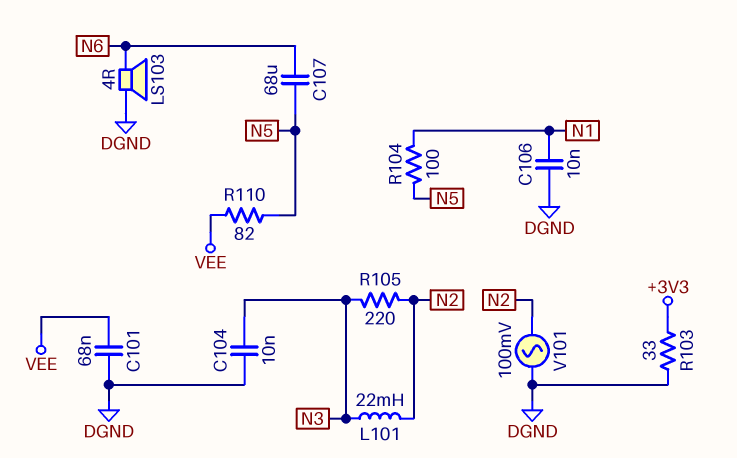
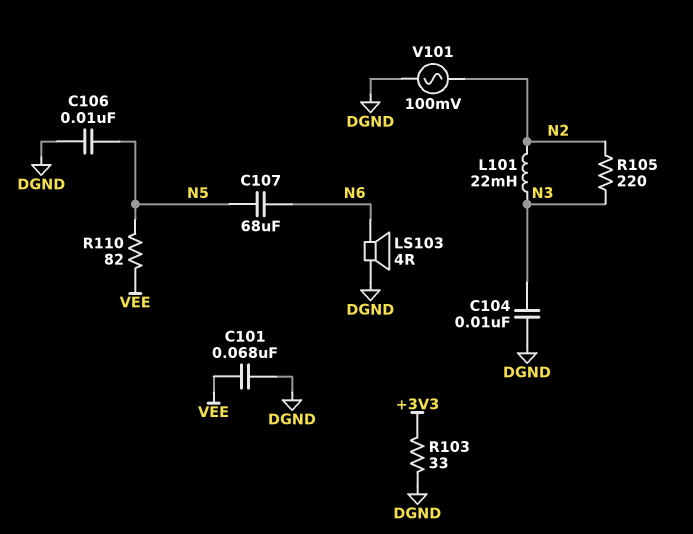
C106: 10nF (DGND, N1) -> 10nF (DGND, N5)
R104: 100 (N1, N5) -> none

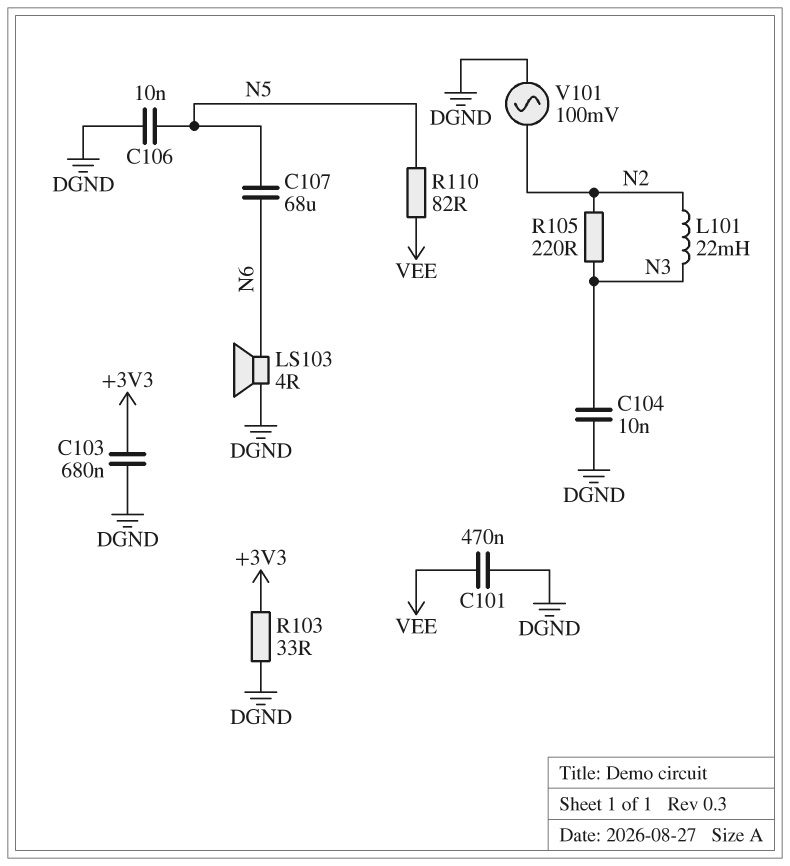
C101: 68nF (DGND, VEE) -> 470nF (DGND, VEE)
C103: none -> 680nF (+3V3, DGND)

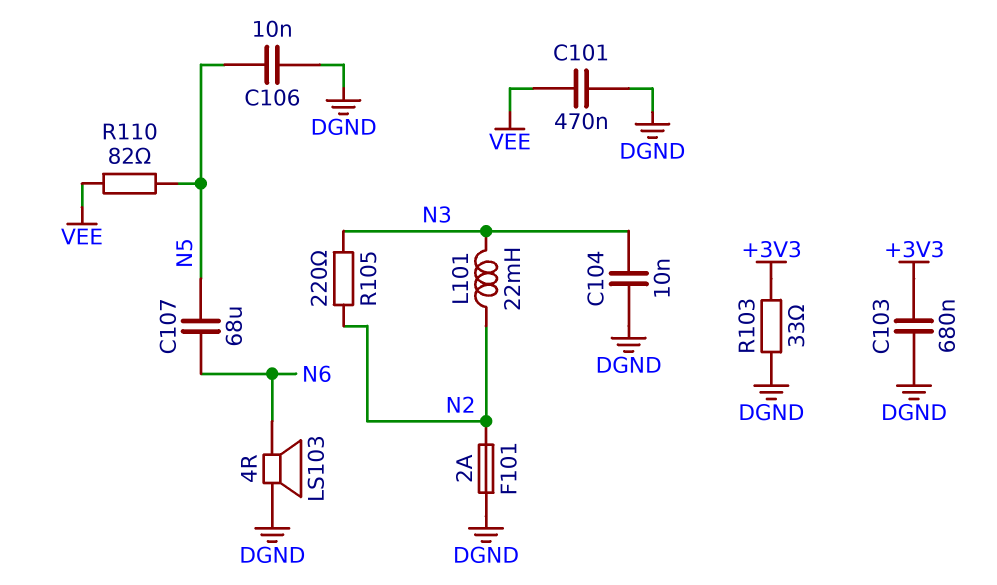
F101: none -> 2A (DGND, N2)
V101: AC 100mV (DGND, N2) -> none

